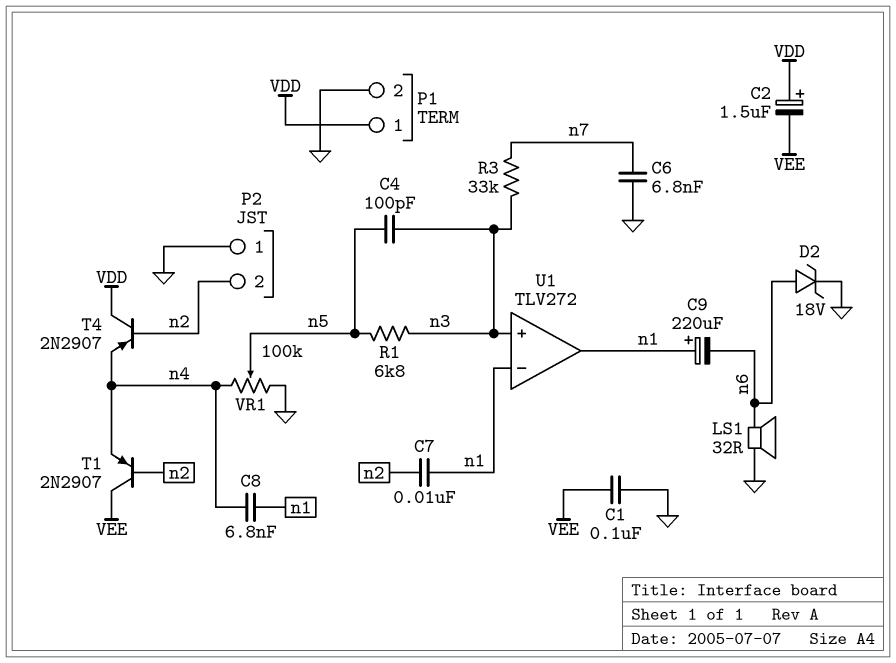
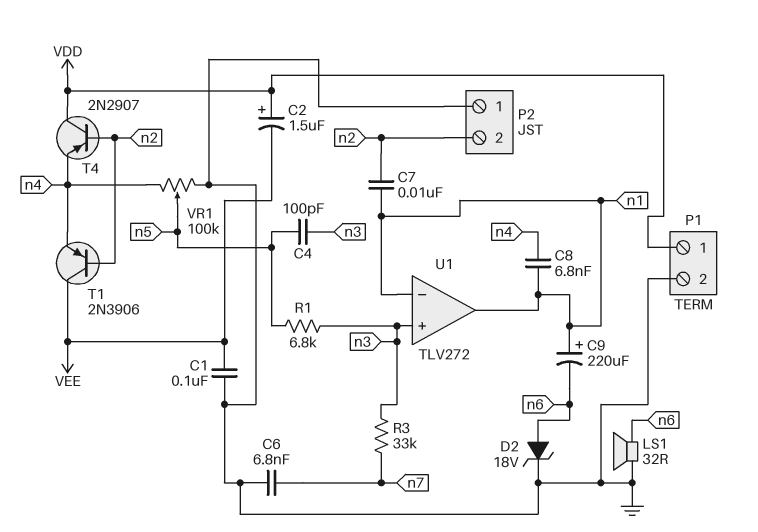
T1: PNP 2N2907 (B n2, C VEE, E n4) -> PNP 2N3906 (B n2, C VEE, E n4)

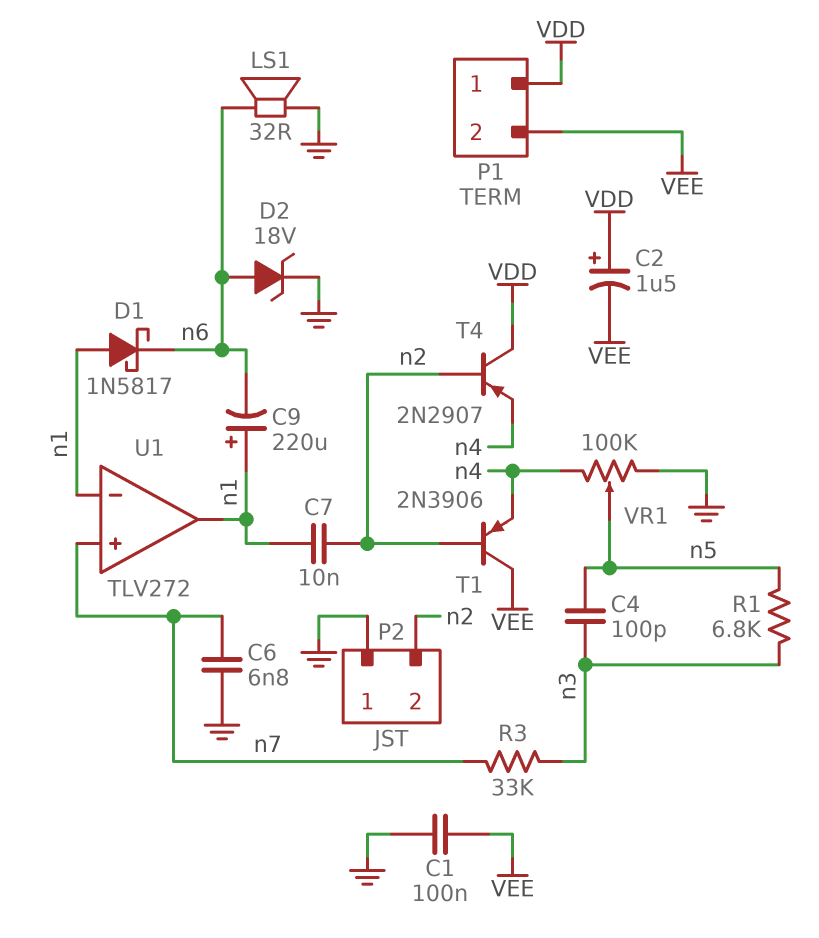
C8: 6.8nF (n1, n4) -> none
D1: none -> schottky 1N5817 (A n1, K n6)
P1 pin 2: GND -> VEE
U1 pin in+: n3 -> n7

